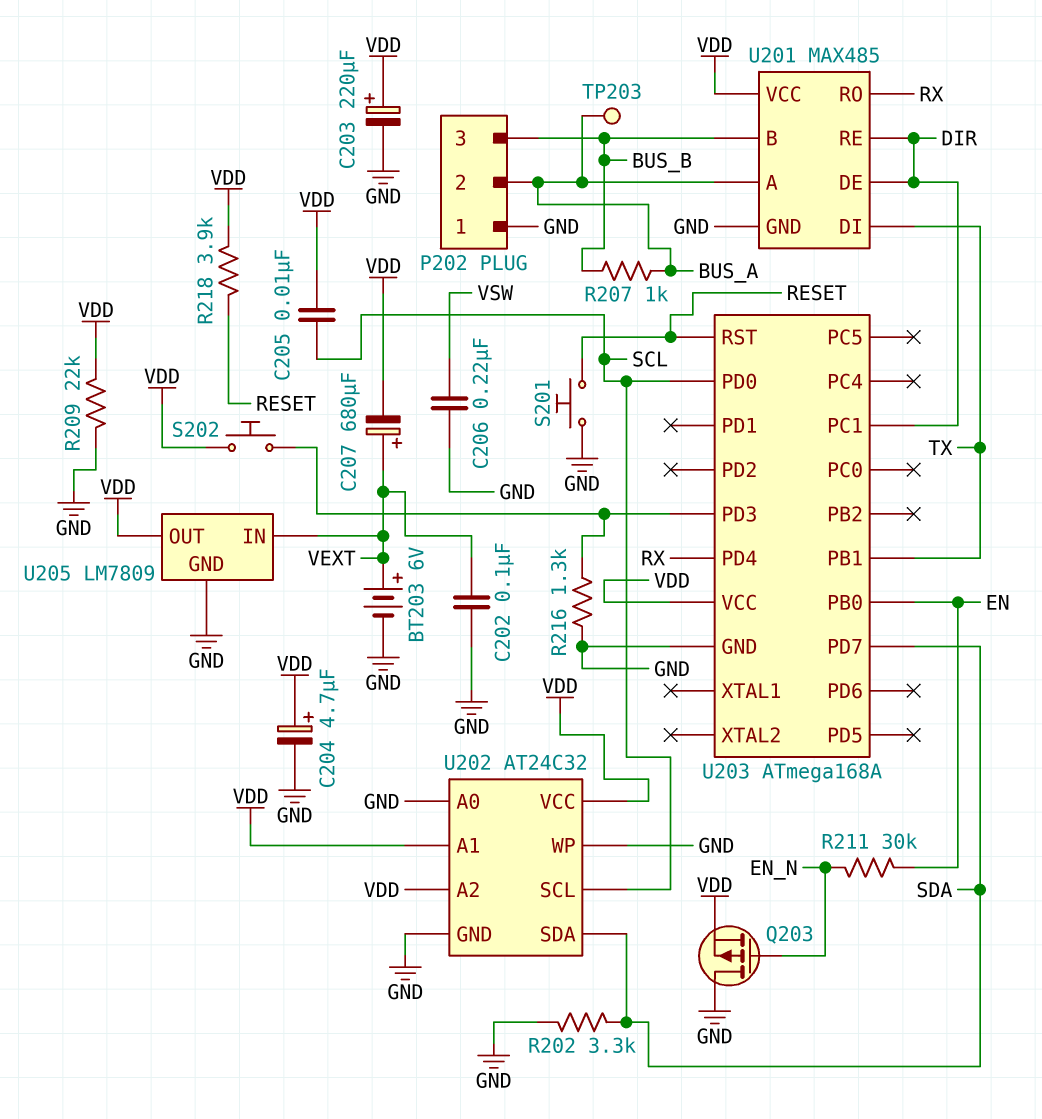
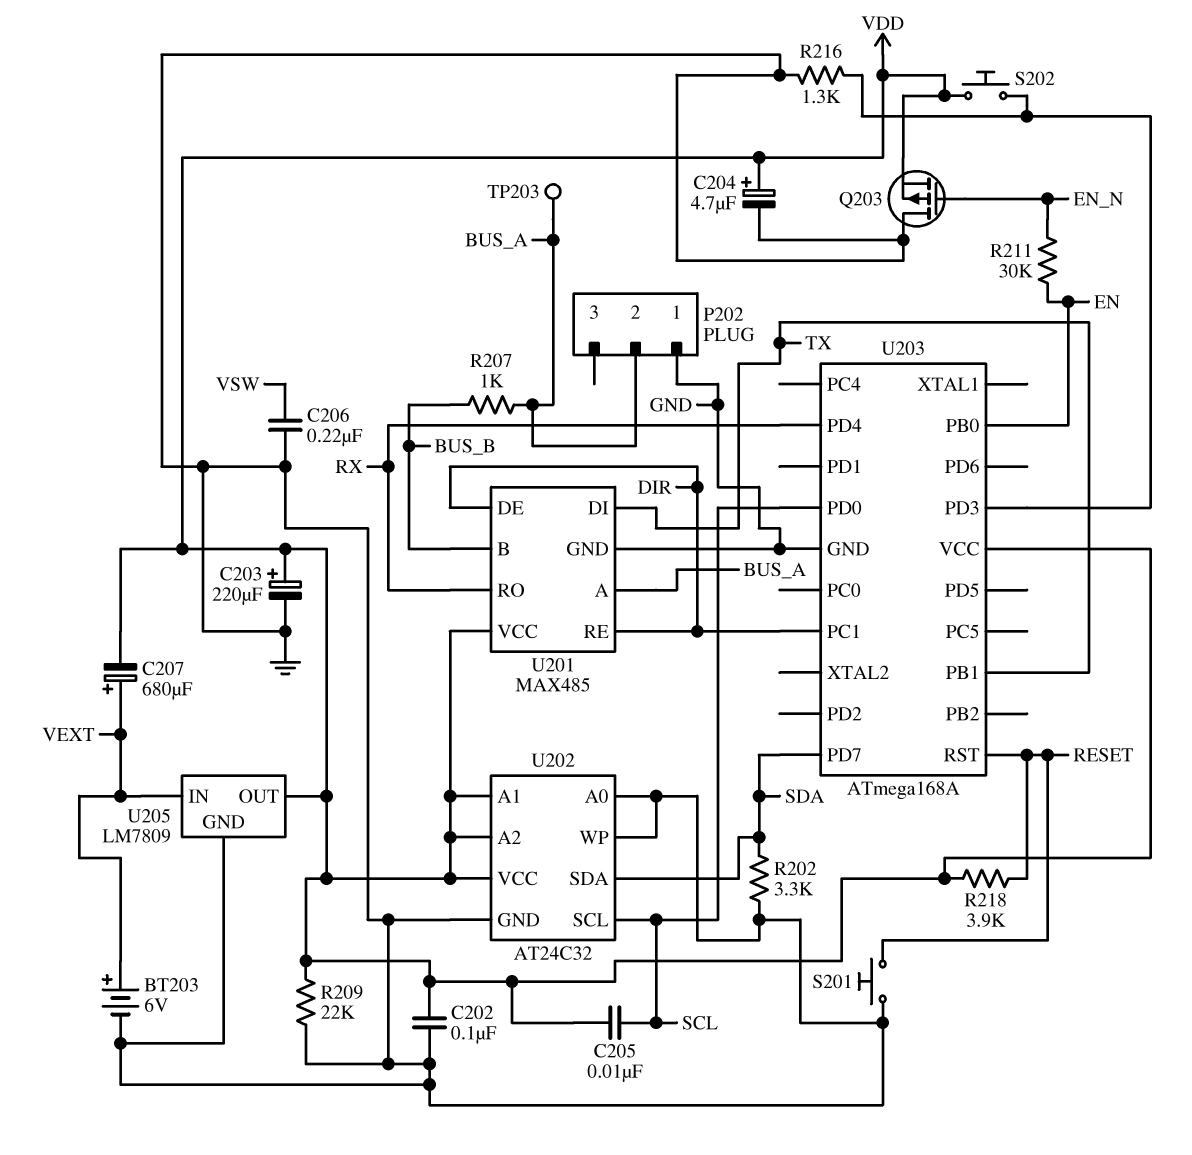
C202: 100nF (GND, VEXT) -> 100nF (GND, VDD)
P202 pin 3: BUS_B -> none

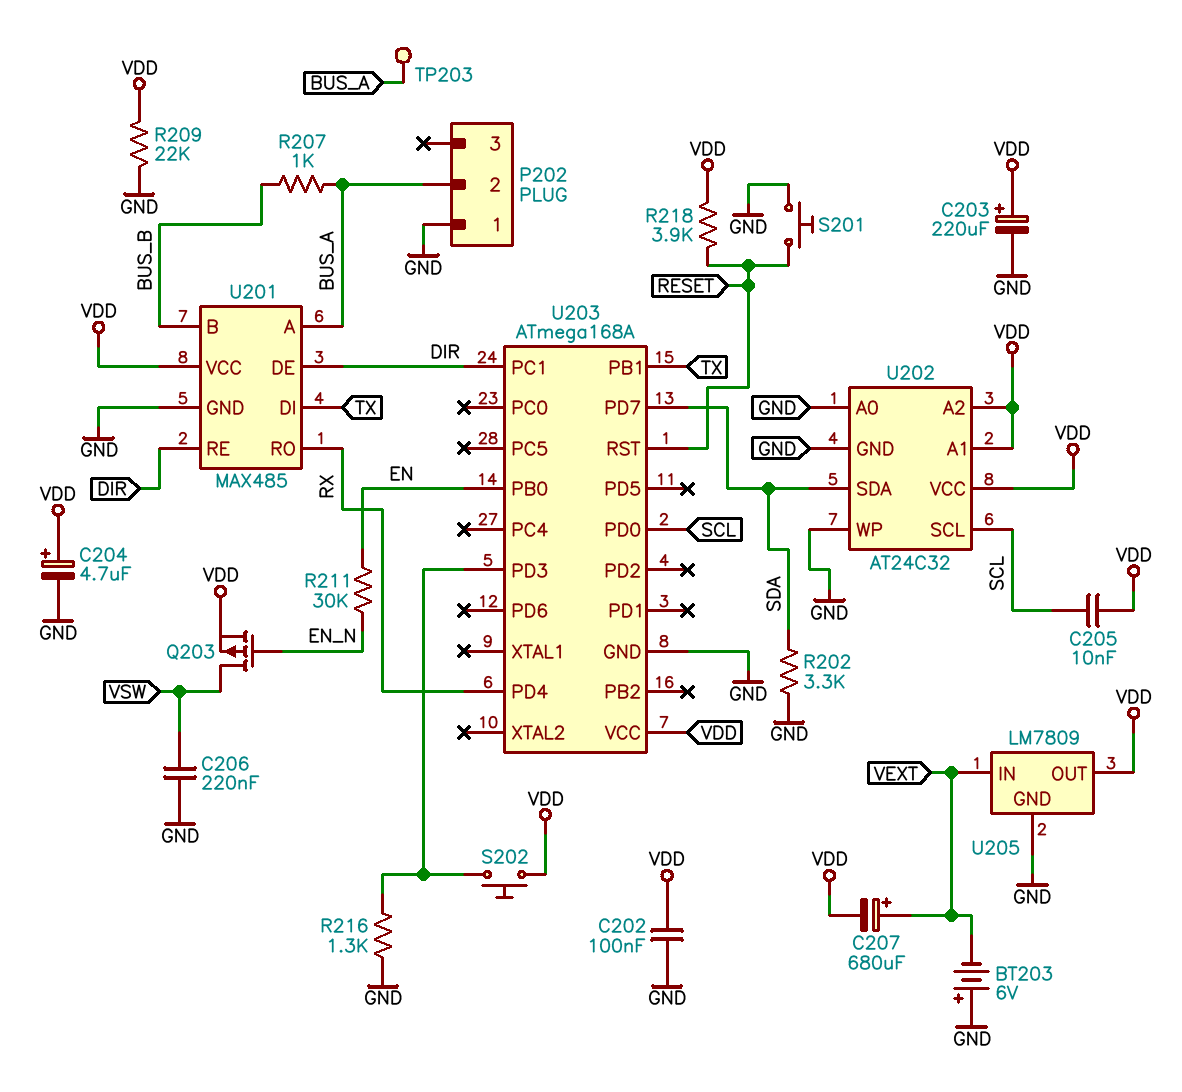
BT203: 6V (plus VEXT, minus GND) -> 6V (plus GND, minus VEXT)
Q203: PMOS (G EN_N, D GND, S VDD) -> PMOS (G EN_N, D VSW, S VDD)

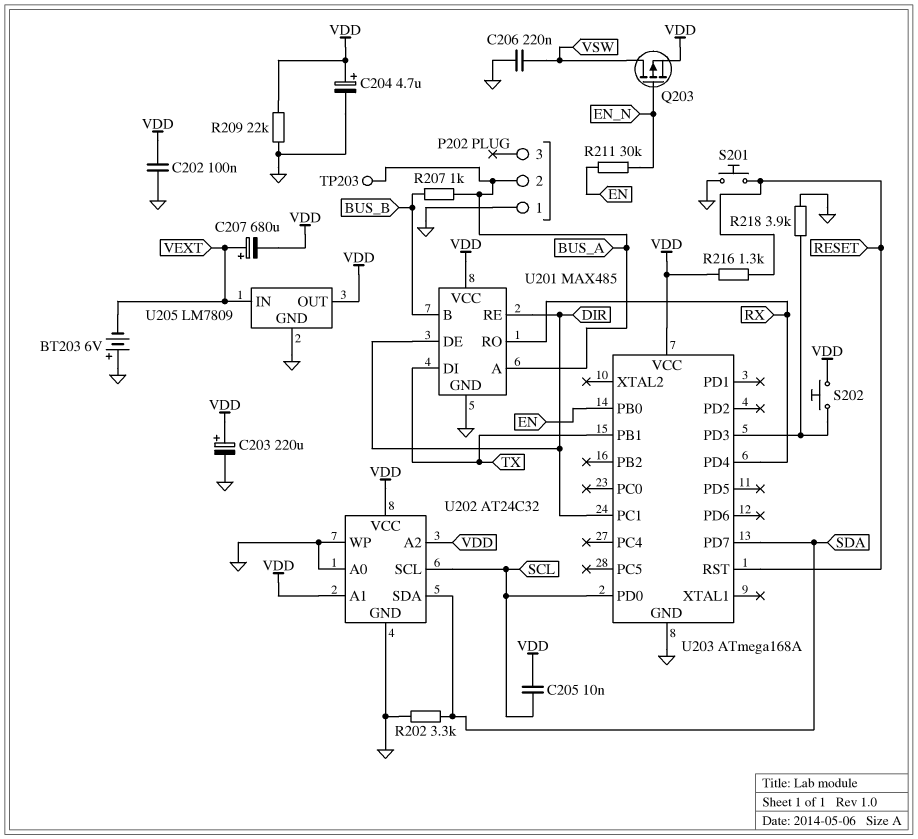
R216: 1.3k (GND, U203/PD3) -> 1.3k (RESET, VDD)
R218: 3.9k (RESET, VDD) -> 3.9k (GND, U203/PD3)

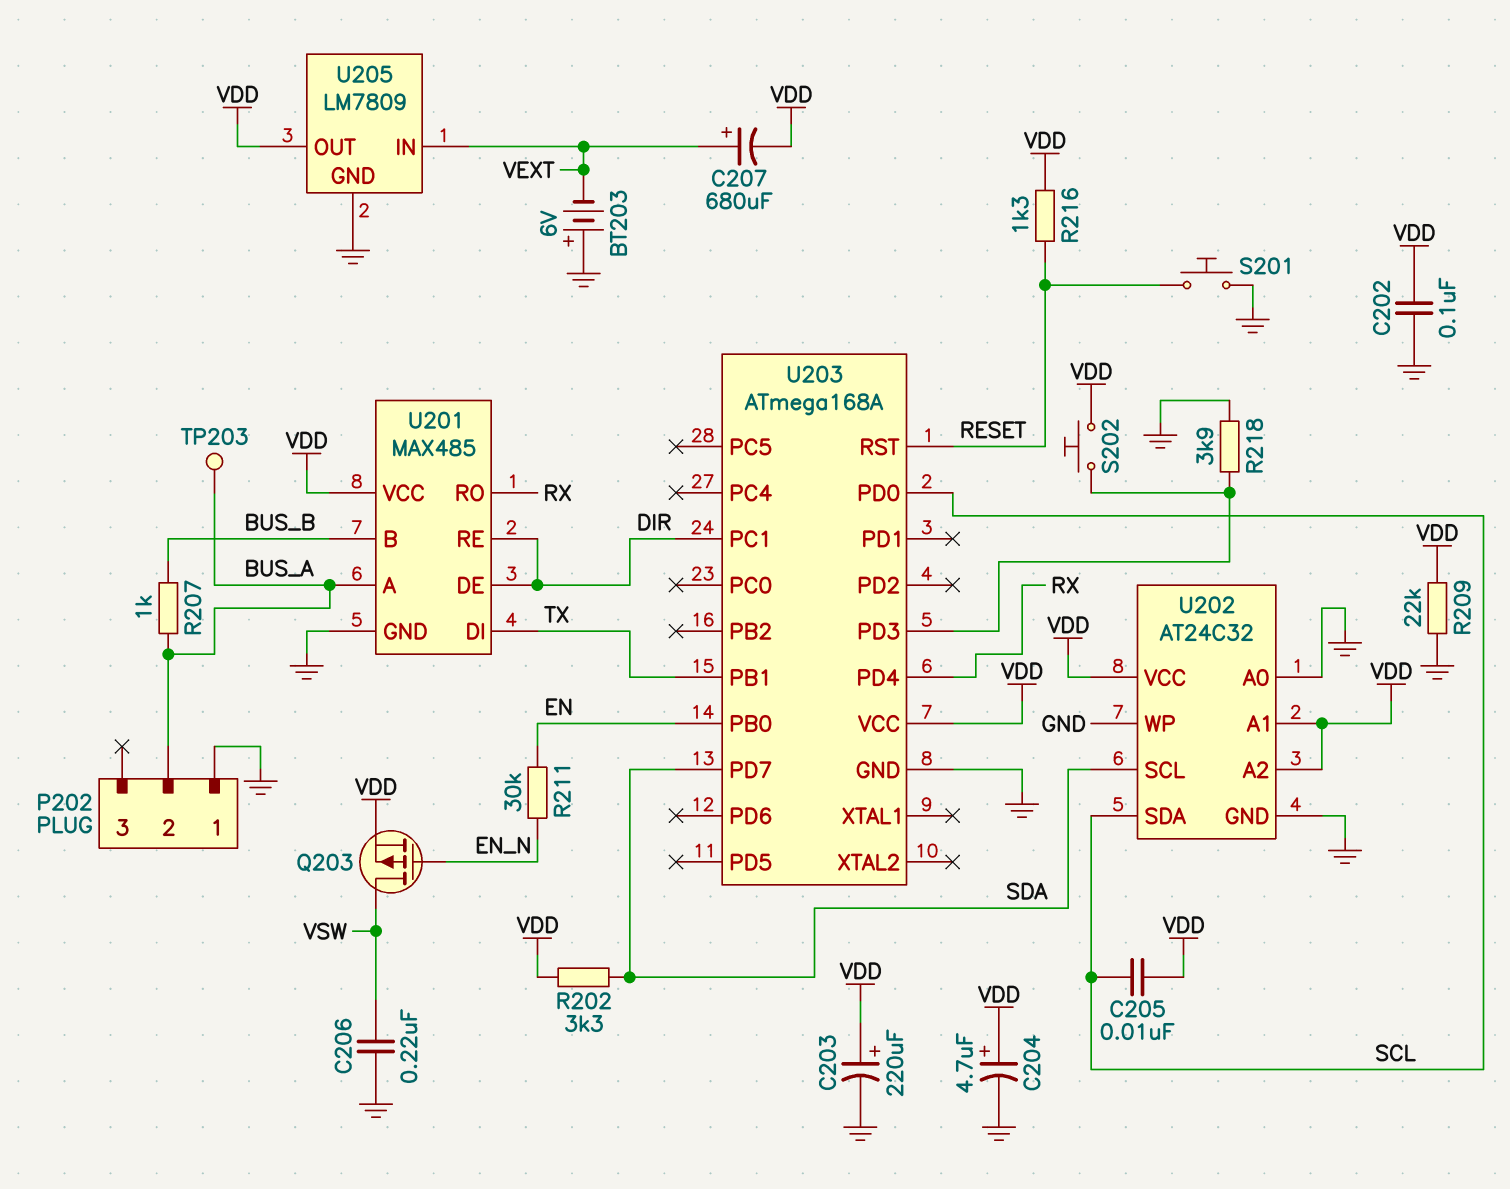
R202: 3.3k (GND, SDA) -> 3.3k (SDA, VDD)
U202 pin SCL: SCL -> SDA
U202 pin SDA: SDA -> SCL

